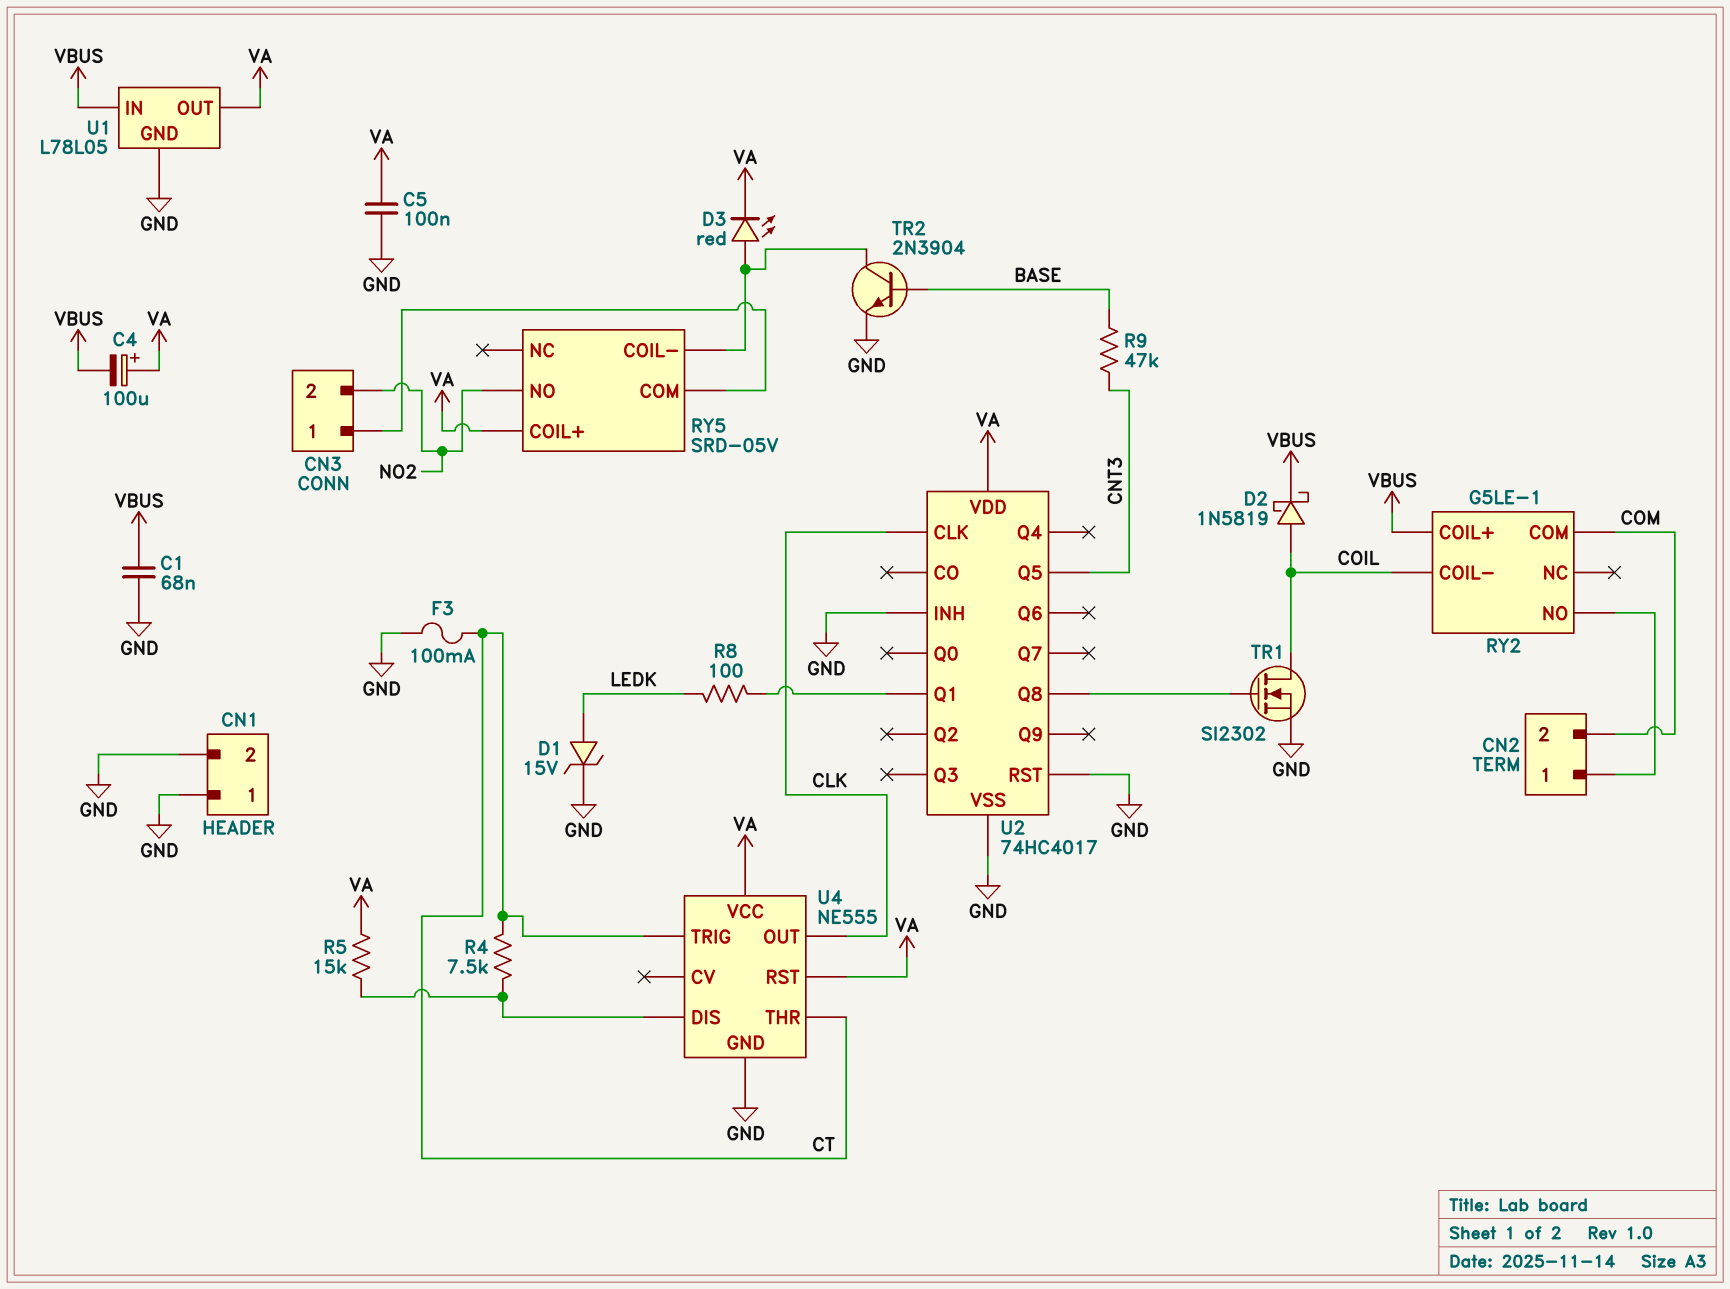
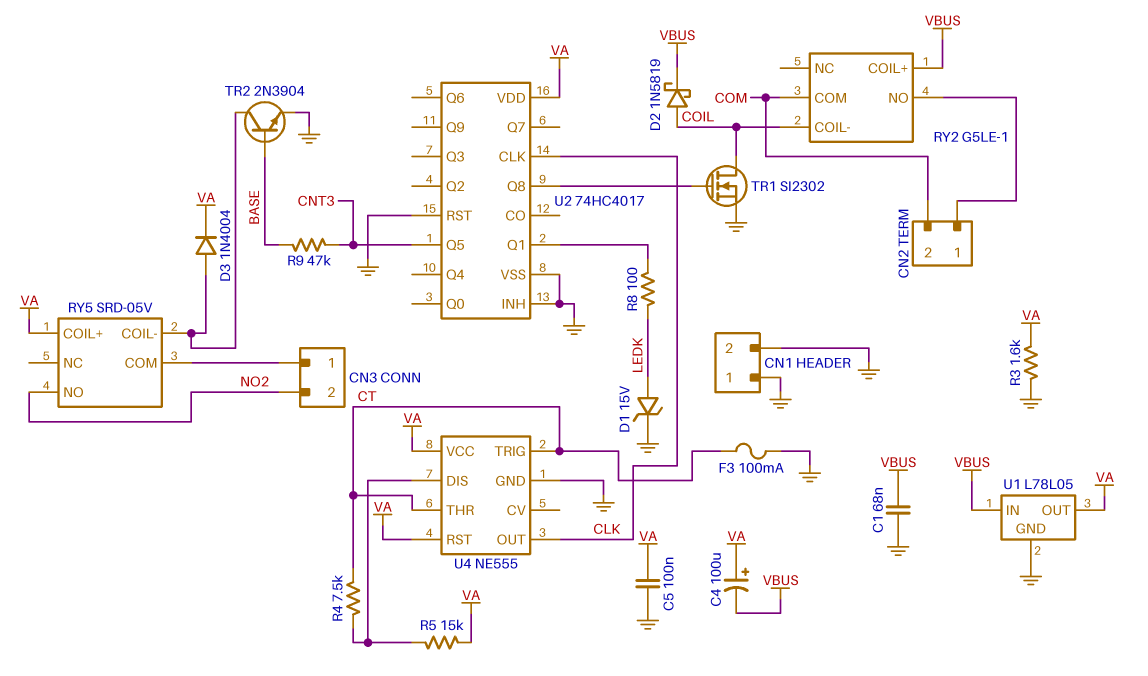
D3: LED red (A RY5/COIL-, K VA) -> diode 1N4004 (A RY5/COIL-, K VA)
R3: none -> 1.6k (GND, VA)

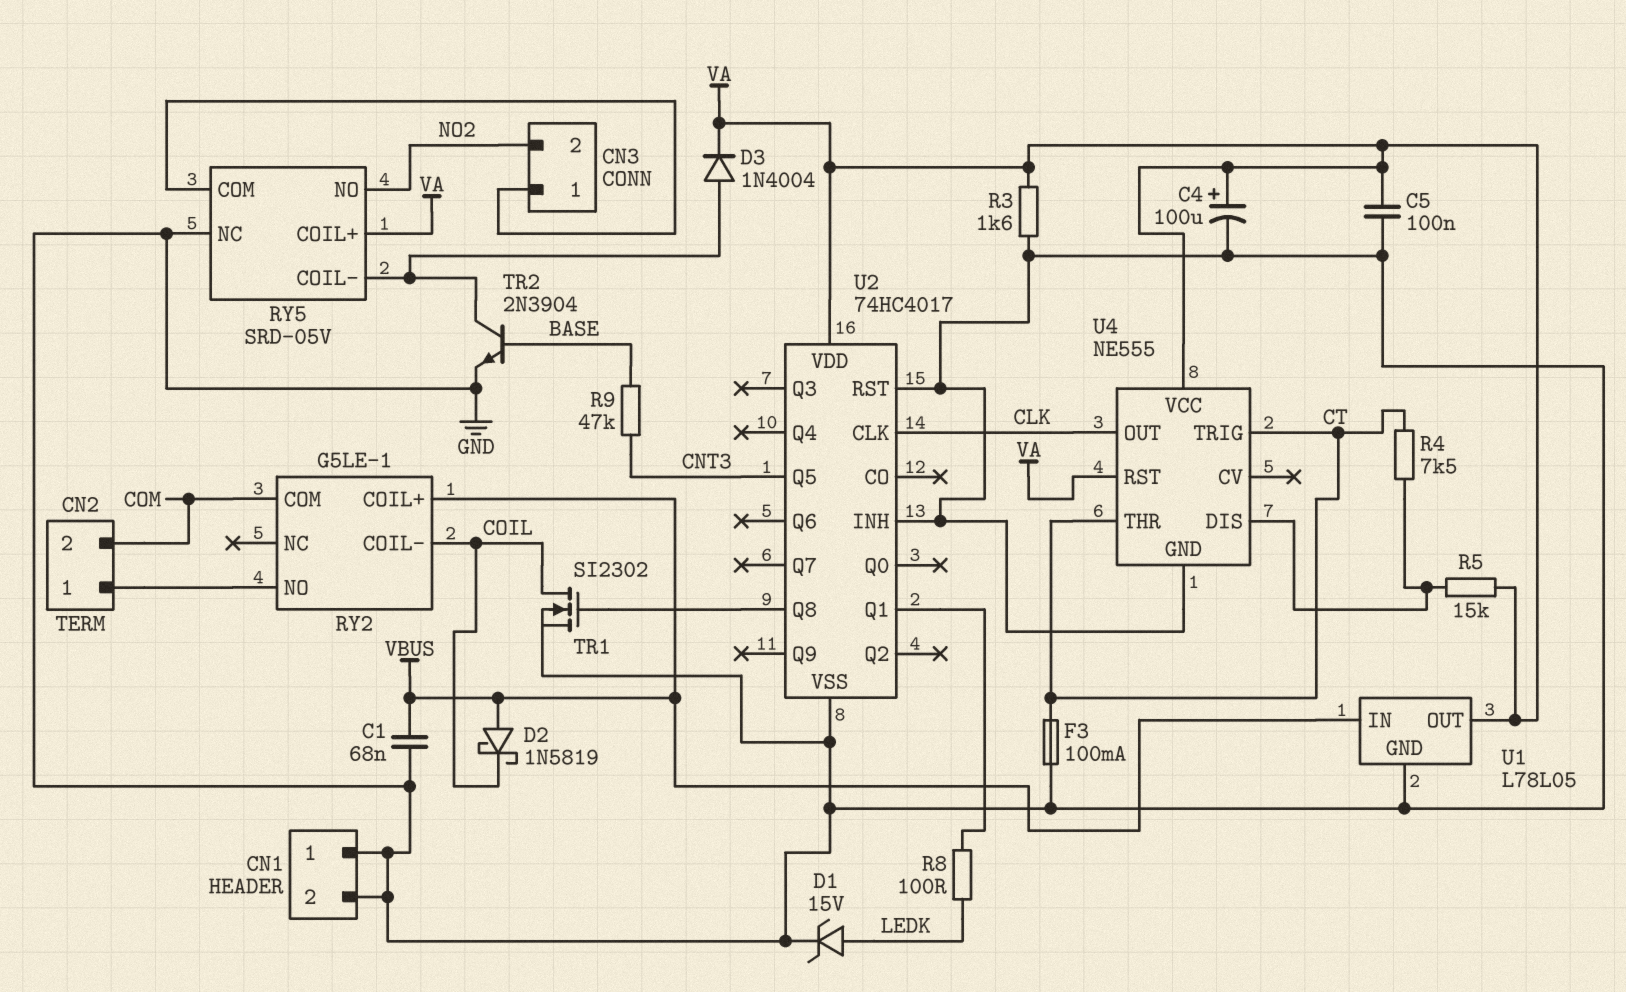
C4: 100uF (plus VA, minus VBUS) -> 100uF (plus VA, minus GND)
D2: schottky 1N5819 (A COIL, K VBUS) -> schottky 1N5819 (A VBUS, K COIL)
RY5 pin NC: none -> GND

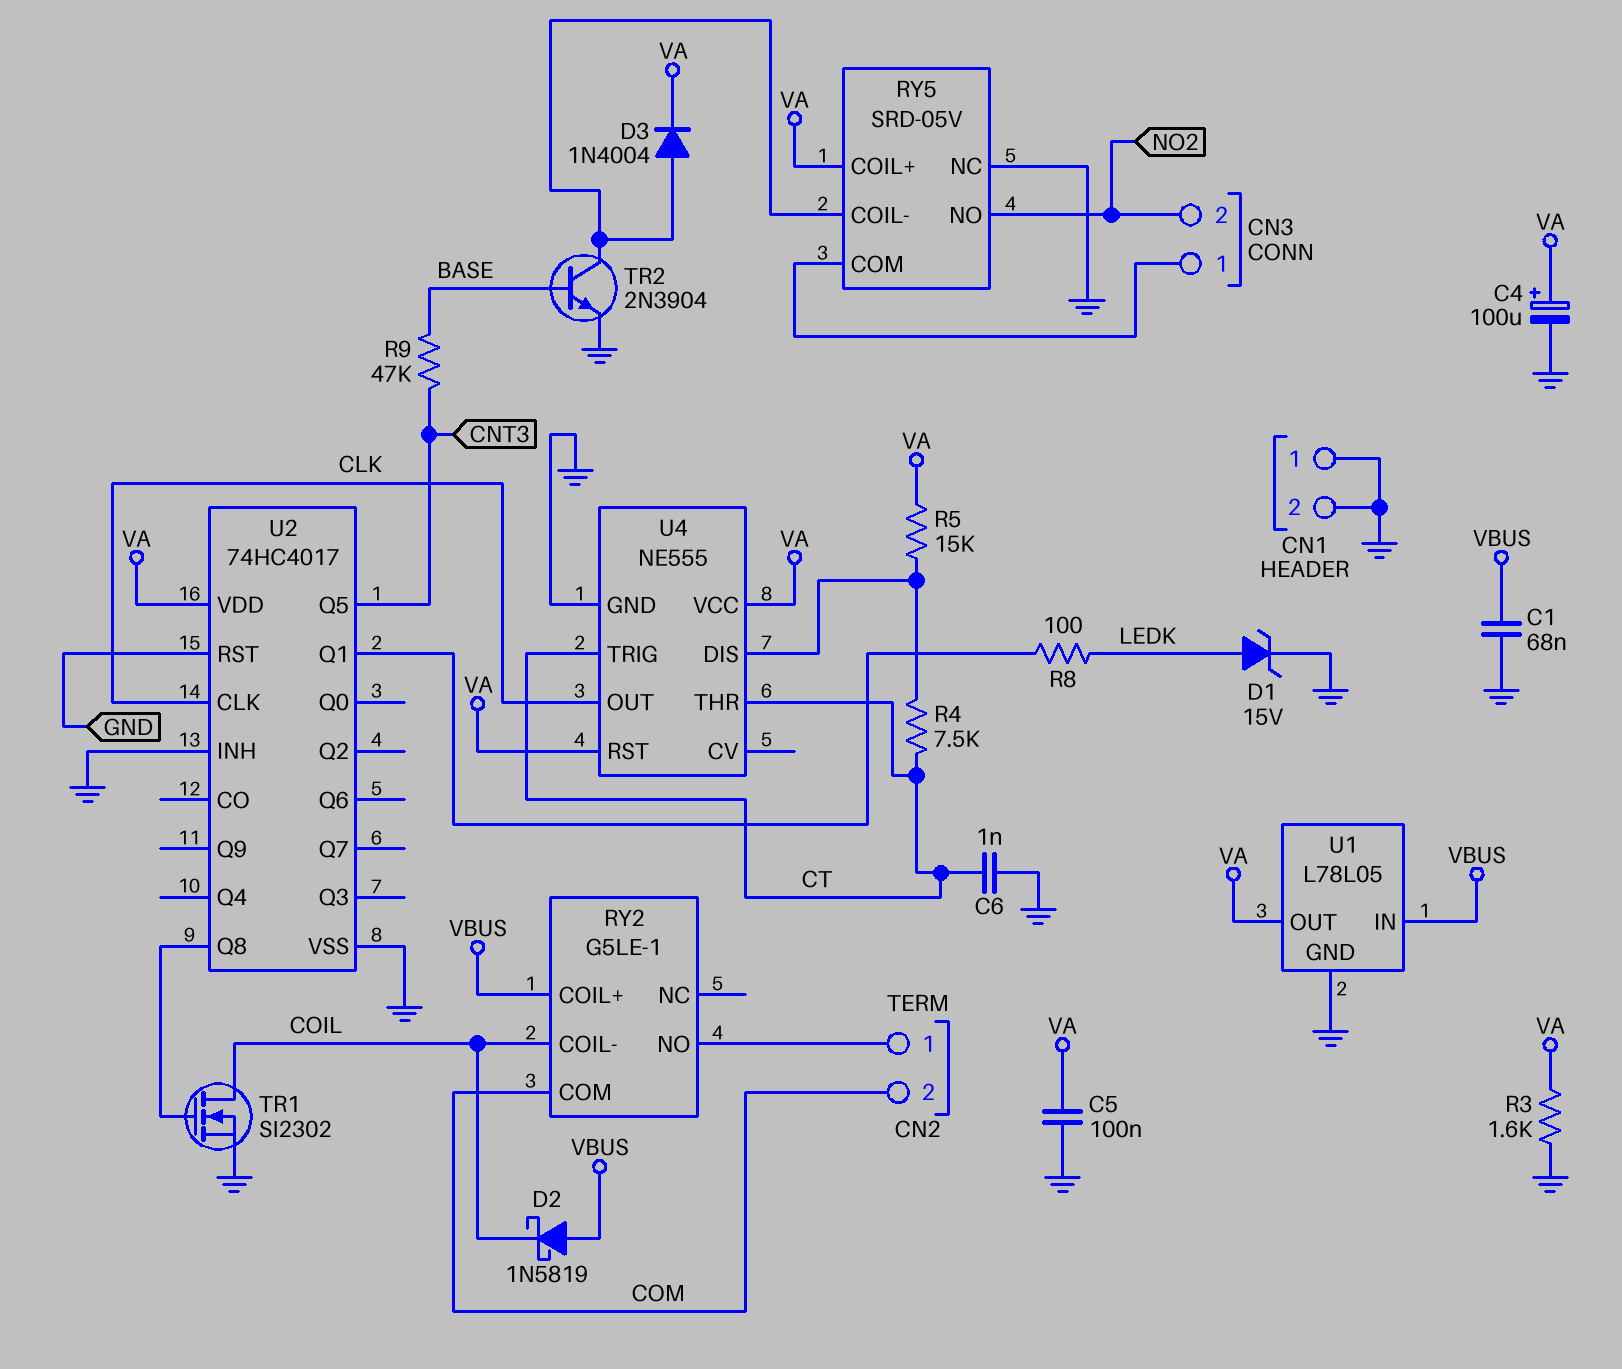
C6: none -> 1nF (CT, GND)
F3: 100mA (CT, GND) -> none

